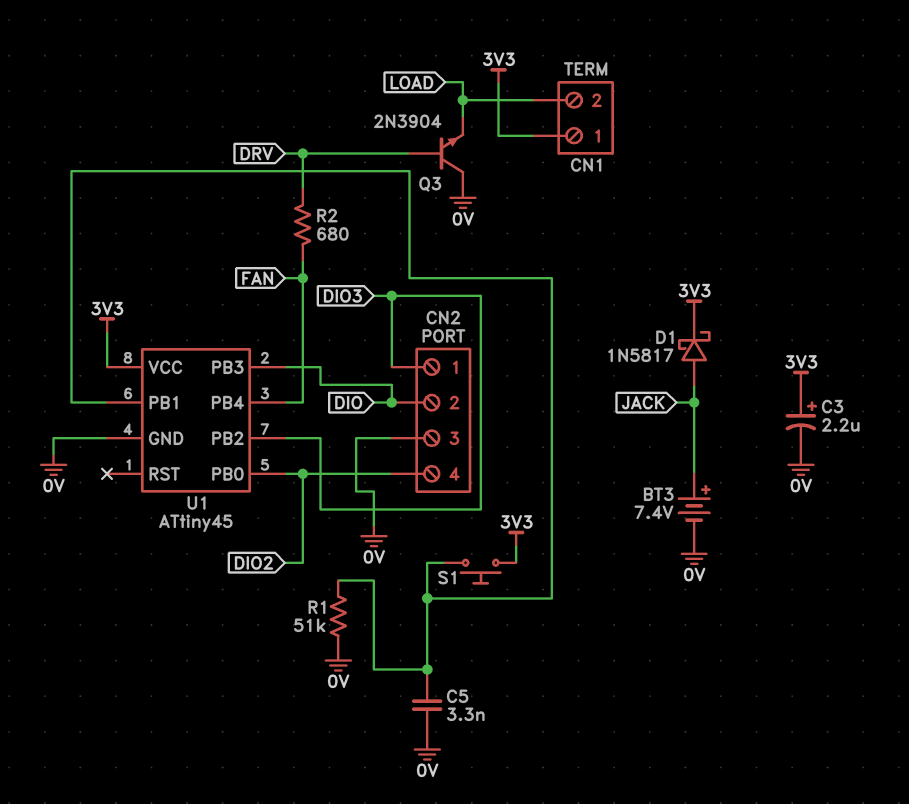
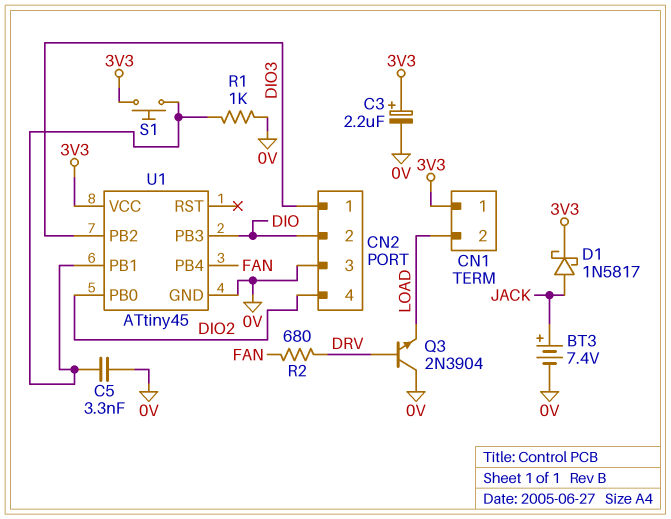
R1: 51k (0V, U1/PB1) -> 1k (0V, U1/PB1)

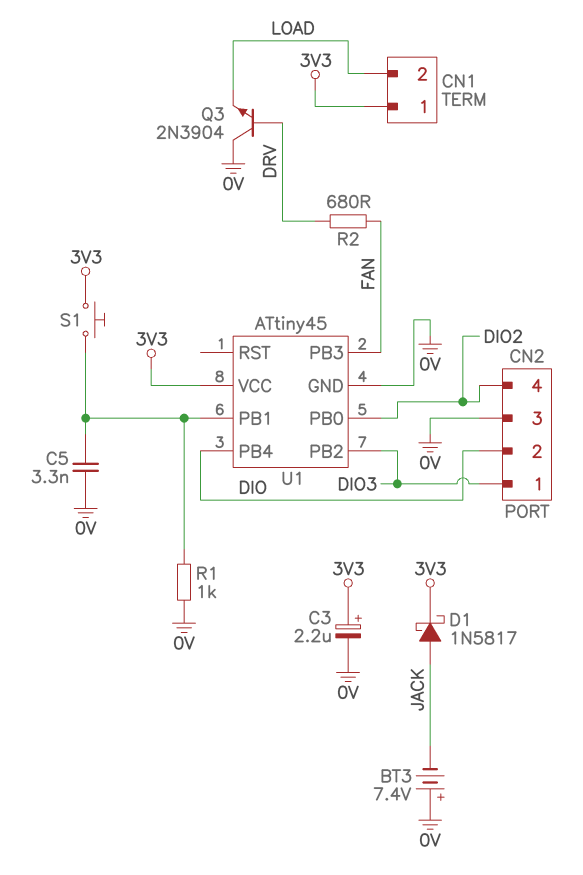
BT3: 7.4V (plus JACK, minus 0V) -> 7.4V (plus 0V, minus JACK)
U1 pin PB3: DIO -> FAN
U1 pin PB4: FAN -> DIO

